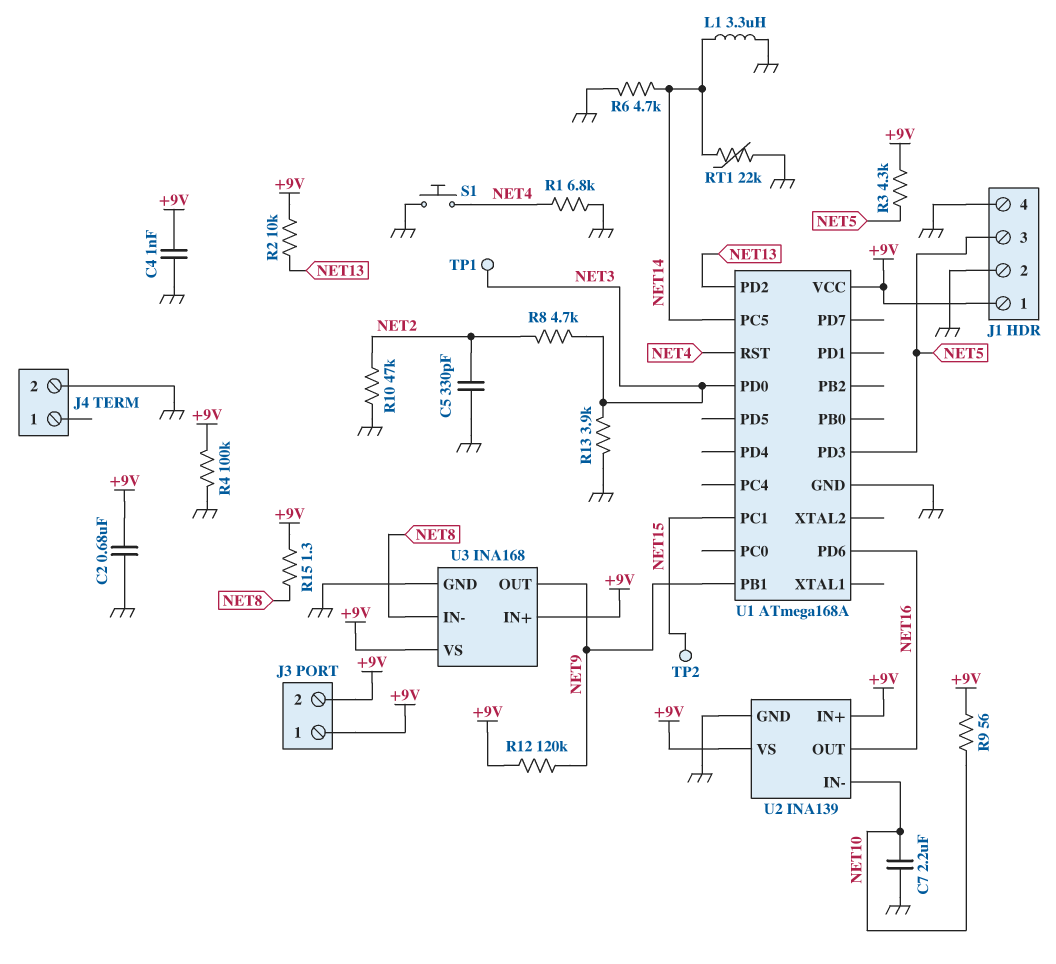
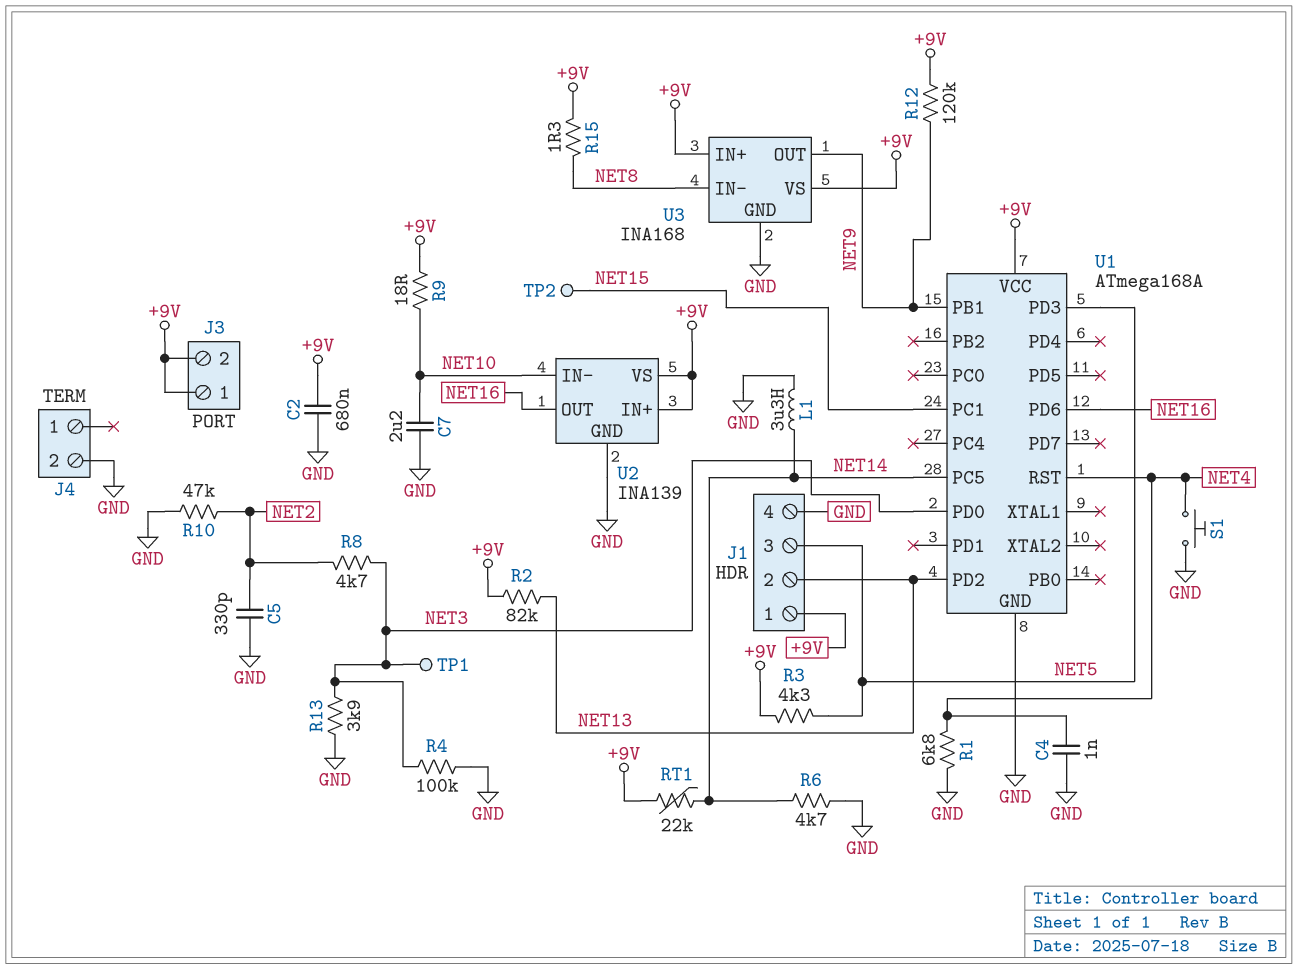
C4: 1nF (+9V, GND) -> 1nF (GND, NET4)
J1 pin 2: GND -> NET13
R2: 10k (+9V, NET13) -> 82k (+9V, NET13)
R4: 100k (+9V, GND) -> 100k (GND, NET3)
R9: 56 (+9V, NET10) -> 18 (+9V, NET10)
RT1: 22k (GND, NET14) -> 22k (+9V, NET14)

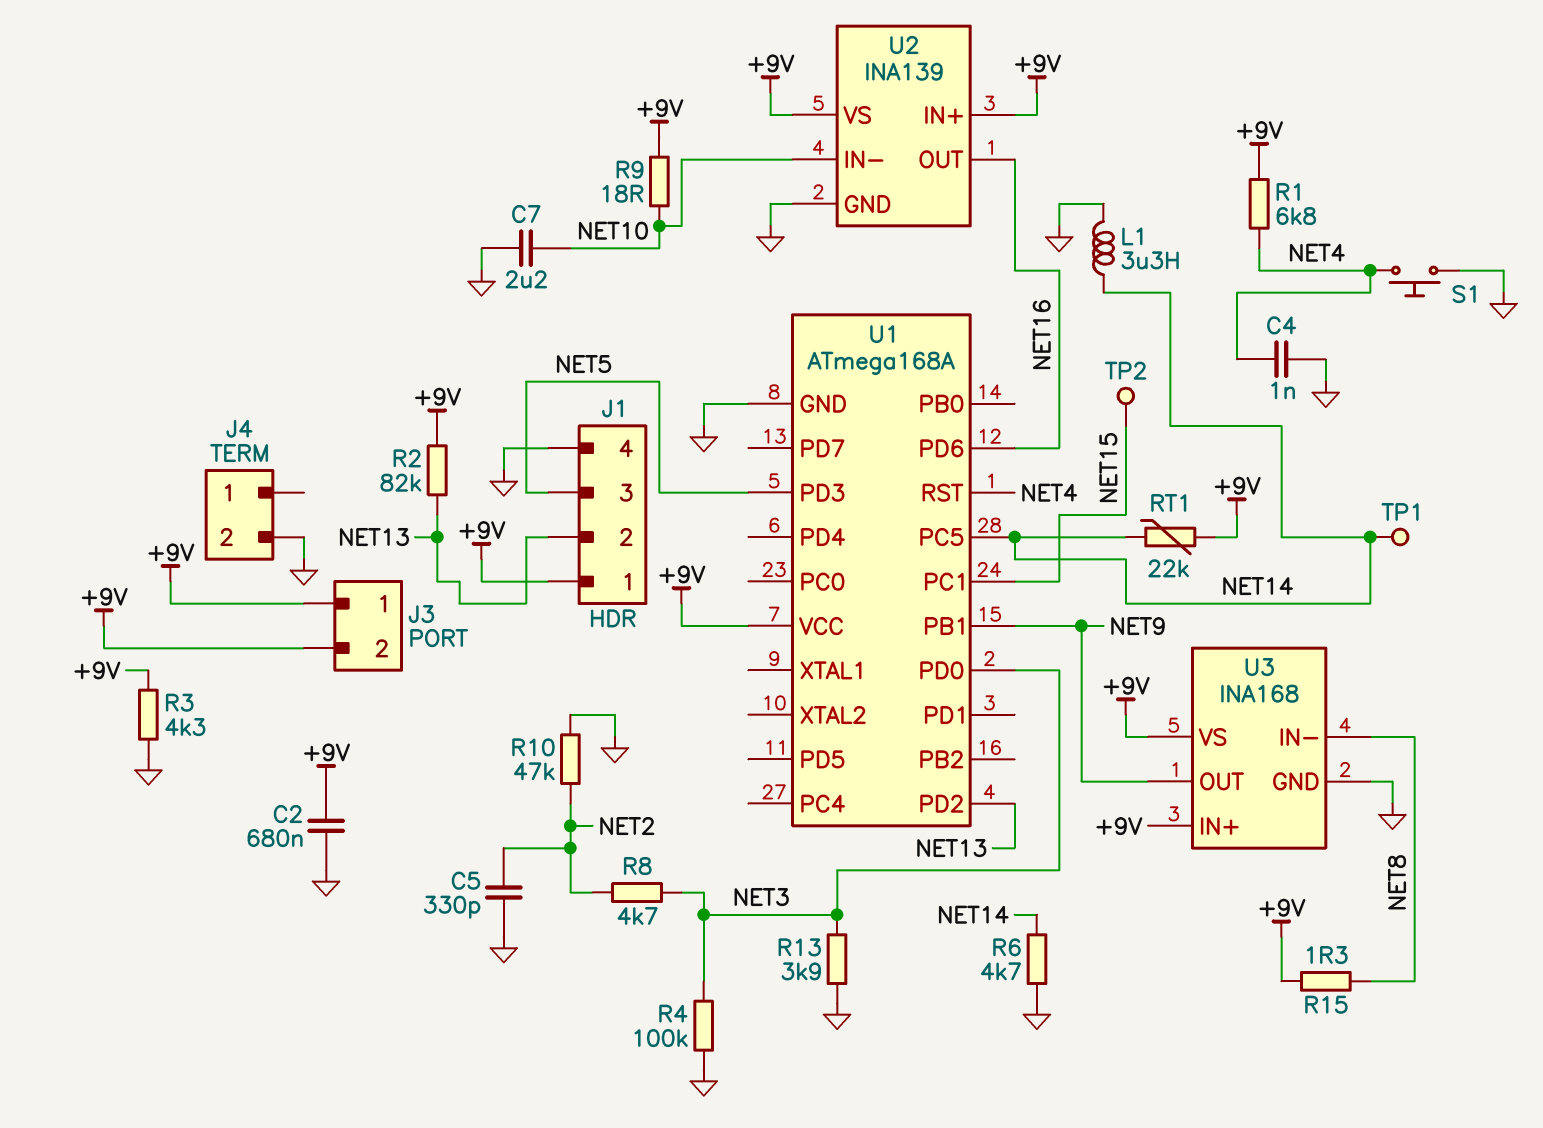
R1: 6.8k (GND, NET4) -> 6.8k (+9V, NET4)
R3: 4.3k (+9V, NET5) -> 4.3k (+9V, GND)
R12: 120k (+9V, NET9) -> none
TP1: test point (NET3) -> test point (NET14)

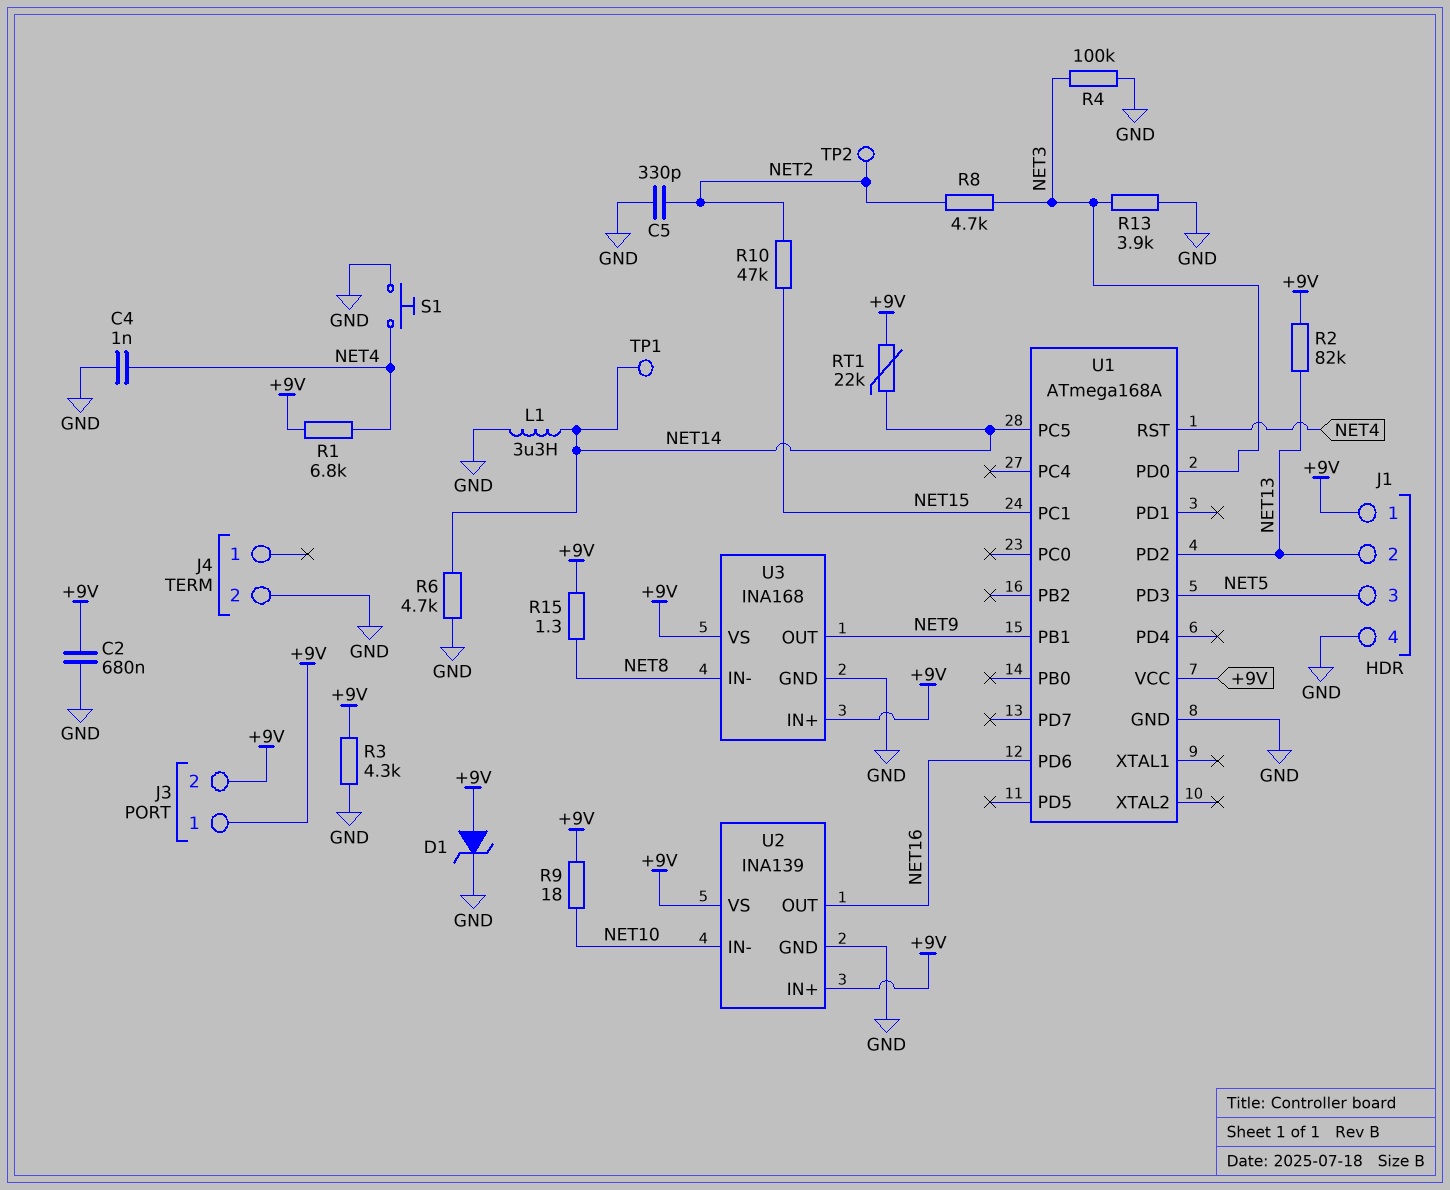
C7: 2.2uF (GND, NET10) -> none
D1: none -> zener (A +9V, K GND)
R10: 47k (GND, NET2) -> 47k (NET2, NET15)
TP2: test point (NET15) -> test point (NET2)

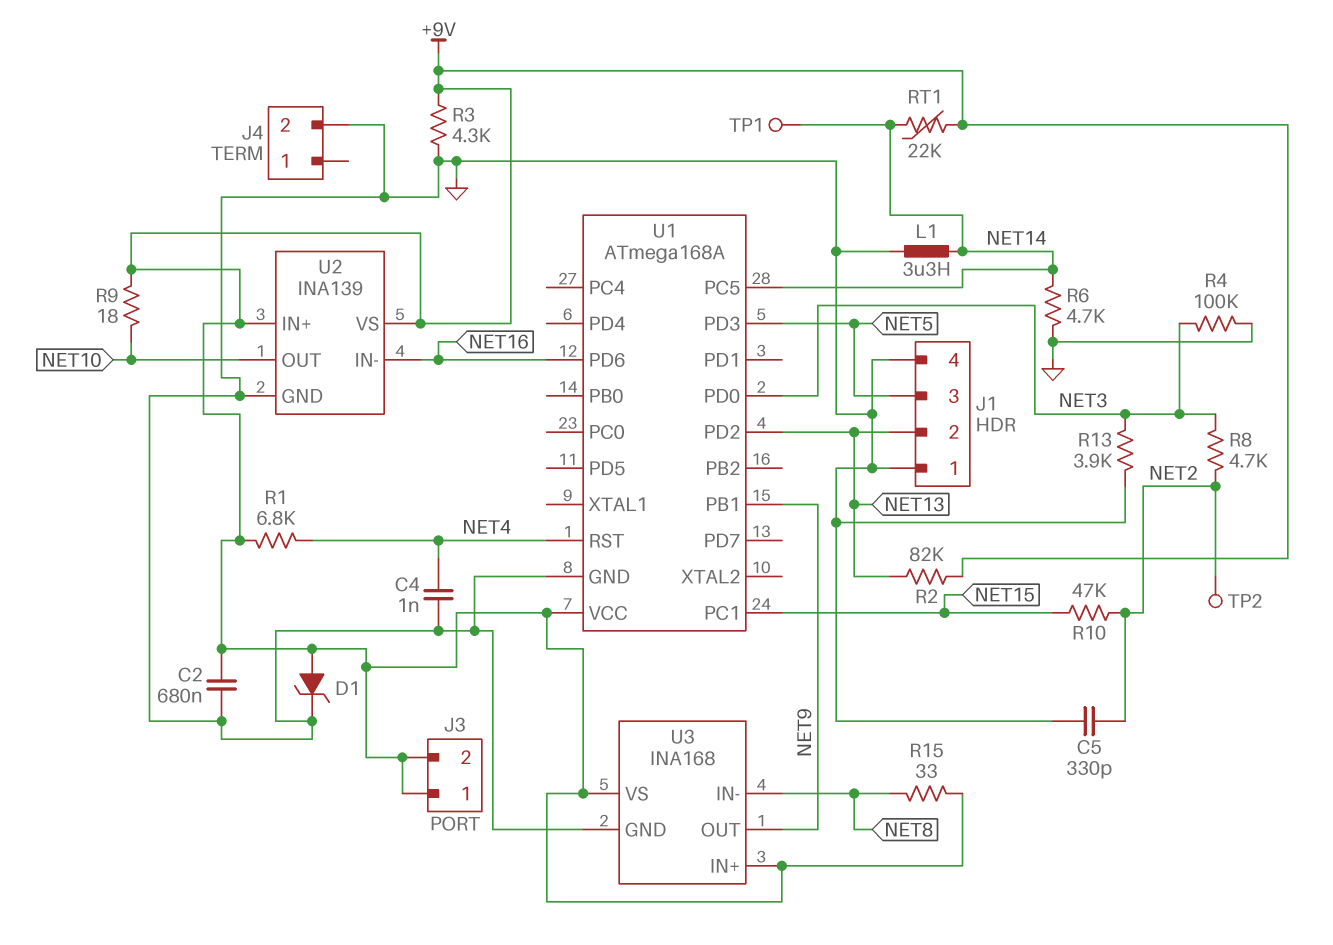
J1 pin 1: +9V -> GND
R15: 1.3 (+9V, NET8) -> 33 (+9V, NET8)
S1: button (GND, NET4) -> none
U2 pin IN-: NET10 -> NET16
U2 pin OUT: NET16 -> NET10

